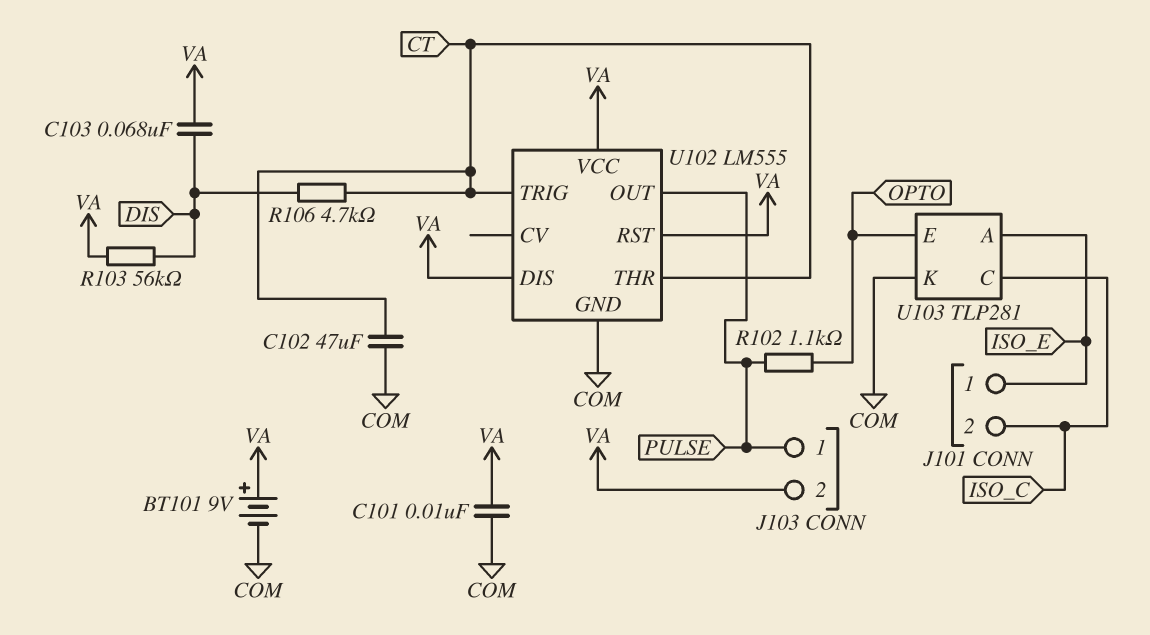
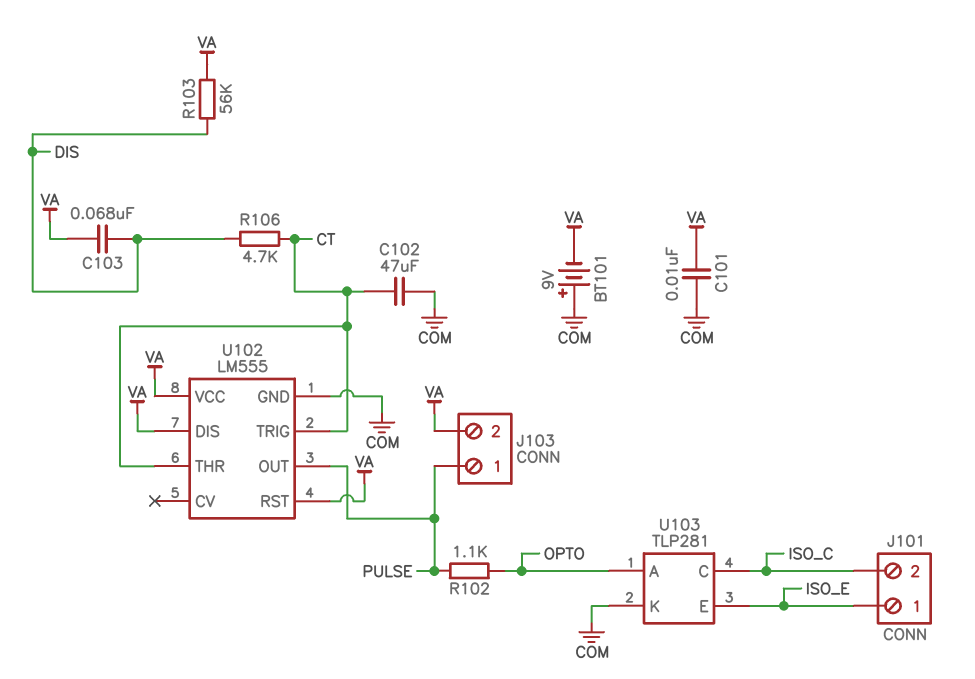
BT101: 9V (plus VA, minus COM) -> 9V (plus COM, minus VA)
U103 pin A: ISO_E -> OPTO
U103 pin E: OPTO -> ISO_E

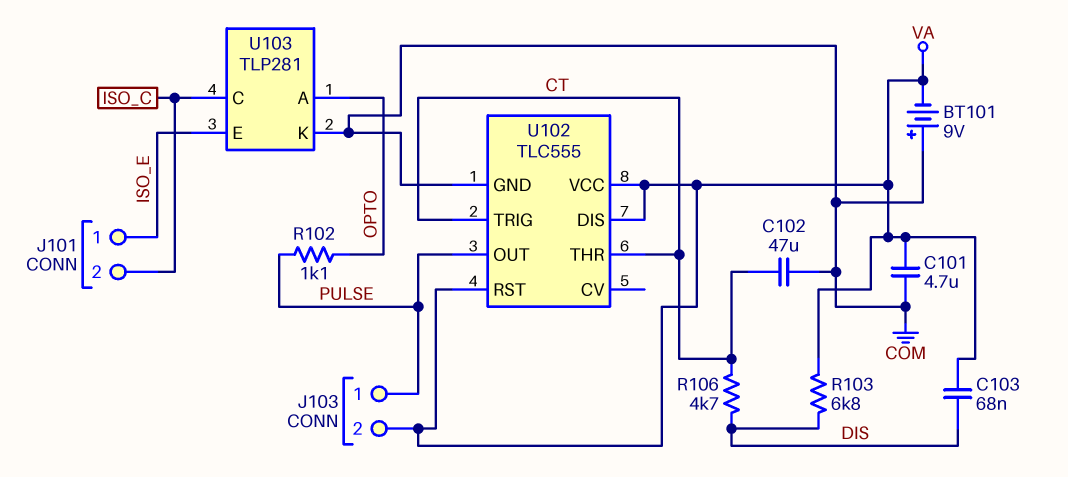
C101: 10nF (COM, VA) -> 4.7uF (COM, VA)
R103: 56k (DIS, VA) -> 6.8k (DIS, VA)
U102: LM555 -> TLC555

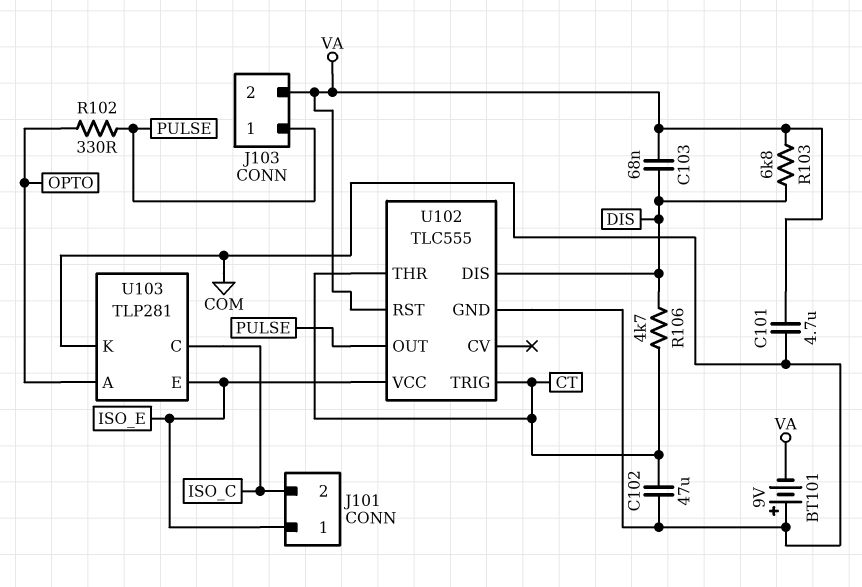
R102: 1.1k (OPTO, PULSE) -> 330 (OPTO, PULSE)
U102 pin DIS: VA -> DIS
U102 pin VCC: VA -> ISO_E

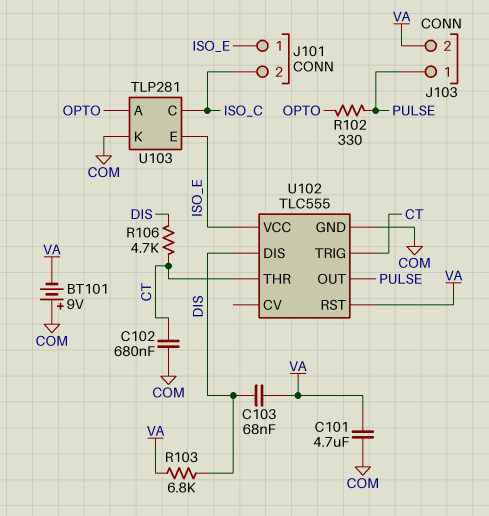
C102: 47uF (COM, CT) -> 680nF (COM, CT)

